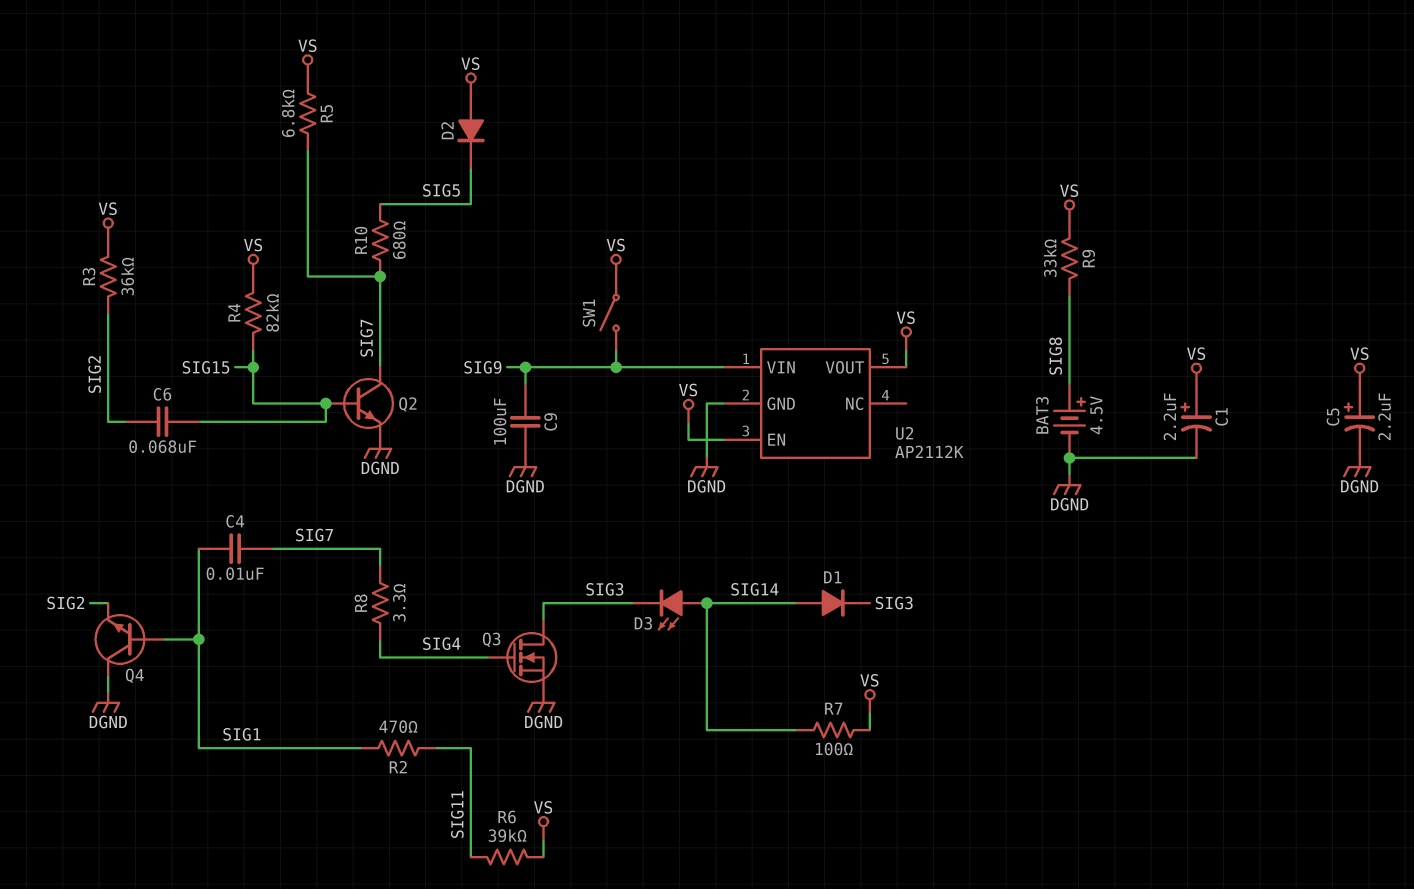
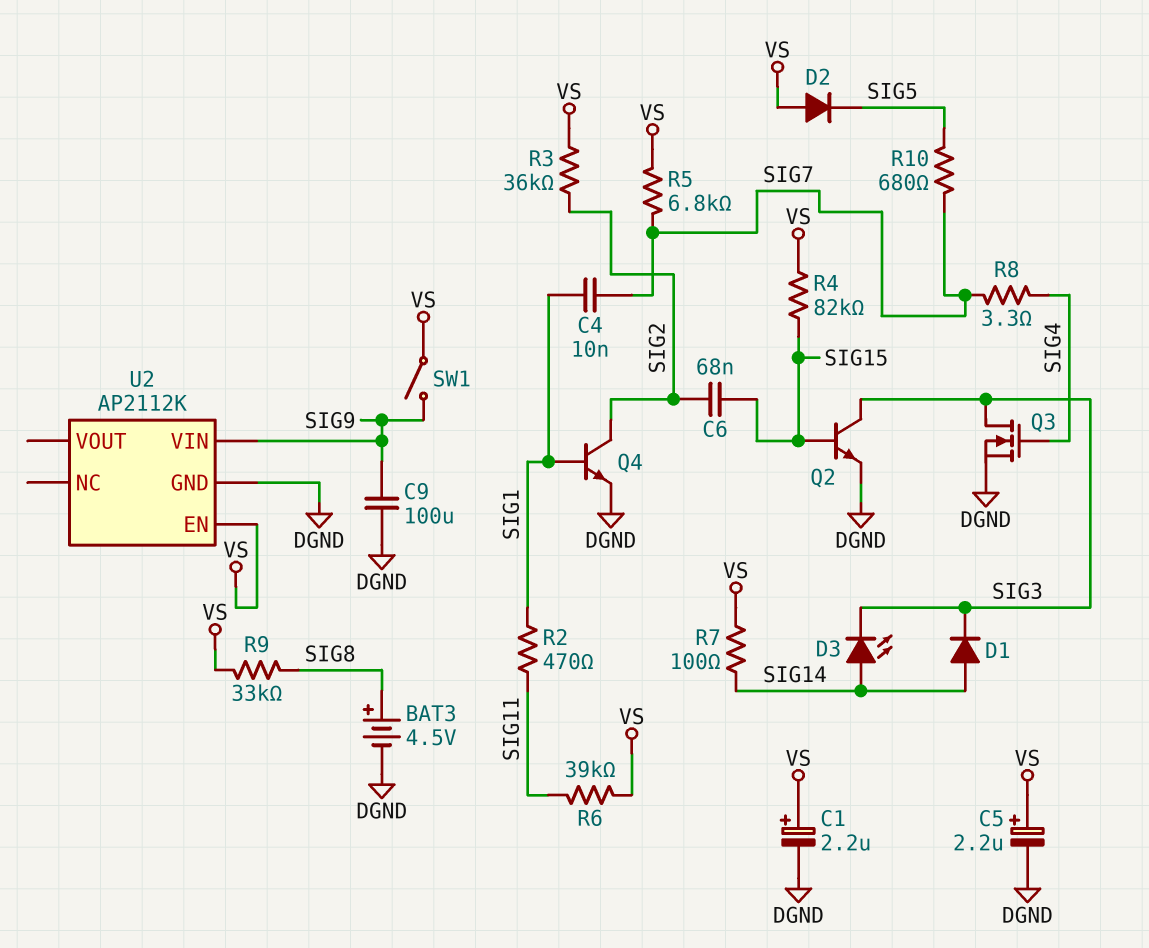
Q2: NPN (B SIG15, C SIG7, E DGND) -> NPN (B SIG15, C SIG3, E DGND)
Q4: NPN (B SIG1, C DGND, E SIG2) -> NPN (B SIG1, C SIG2, E DGND)
U2 pin VOUT: VS -> none

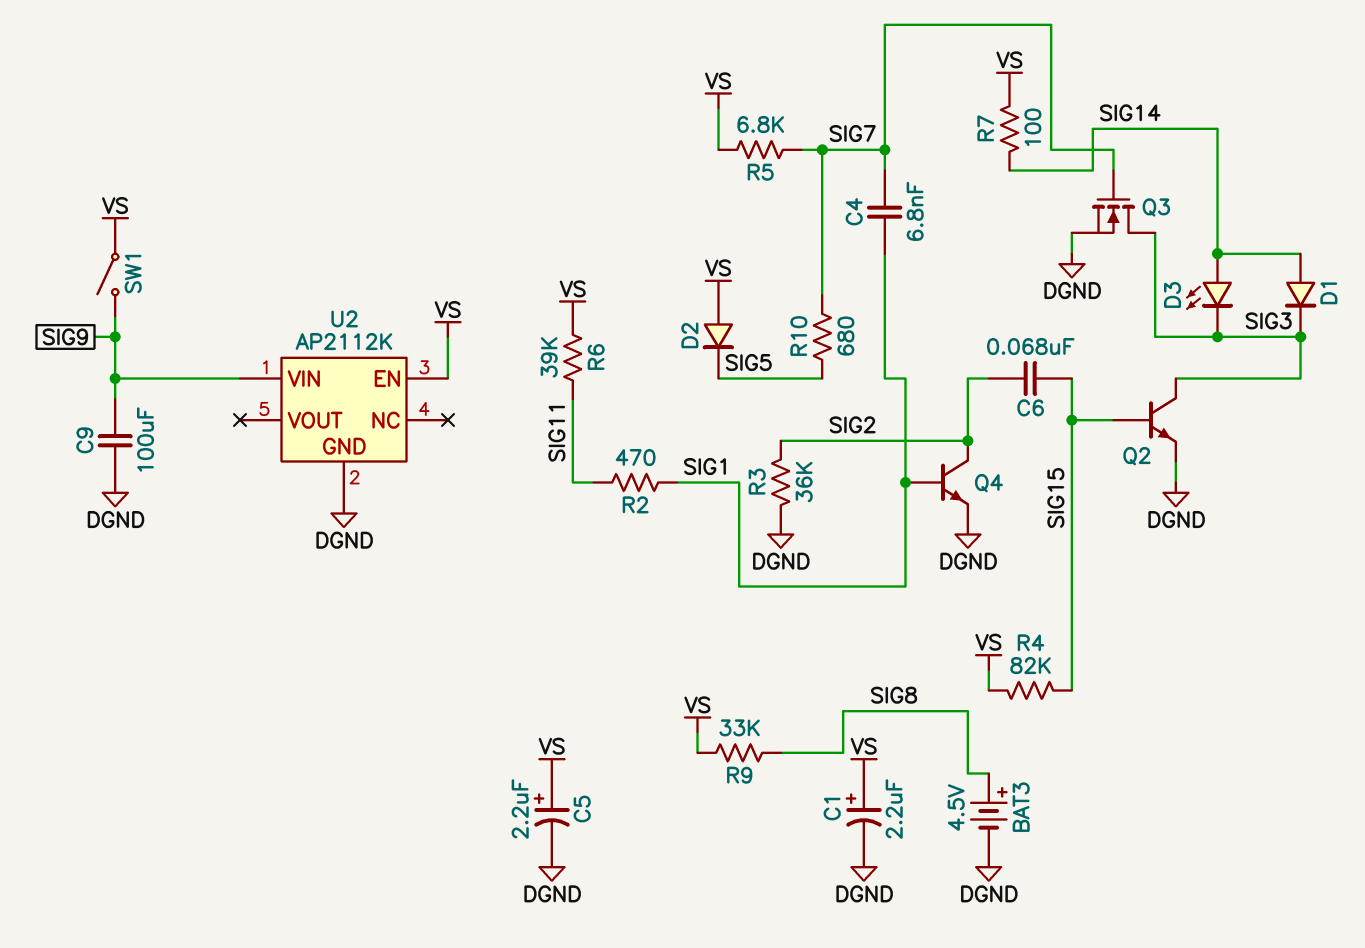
C4: 10nF (SIG1, SIG7) -> 6.8nF (SIG1, SIG7)
Q3: NMOS (G SIG4, D SIG3, S DGND) -> NMOS (G SIG7, D SIG3, S DGND)
R3: 36k (SIG2, VS) -> 36k (DGND, SIG2)
R8: 3.3 (SIG4, SIG7) -> none

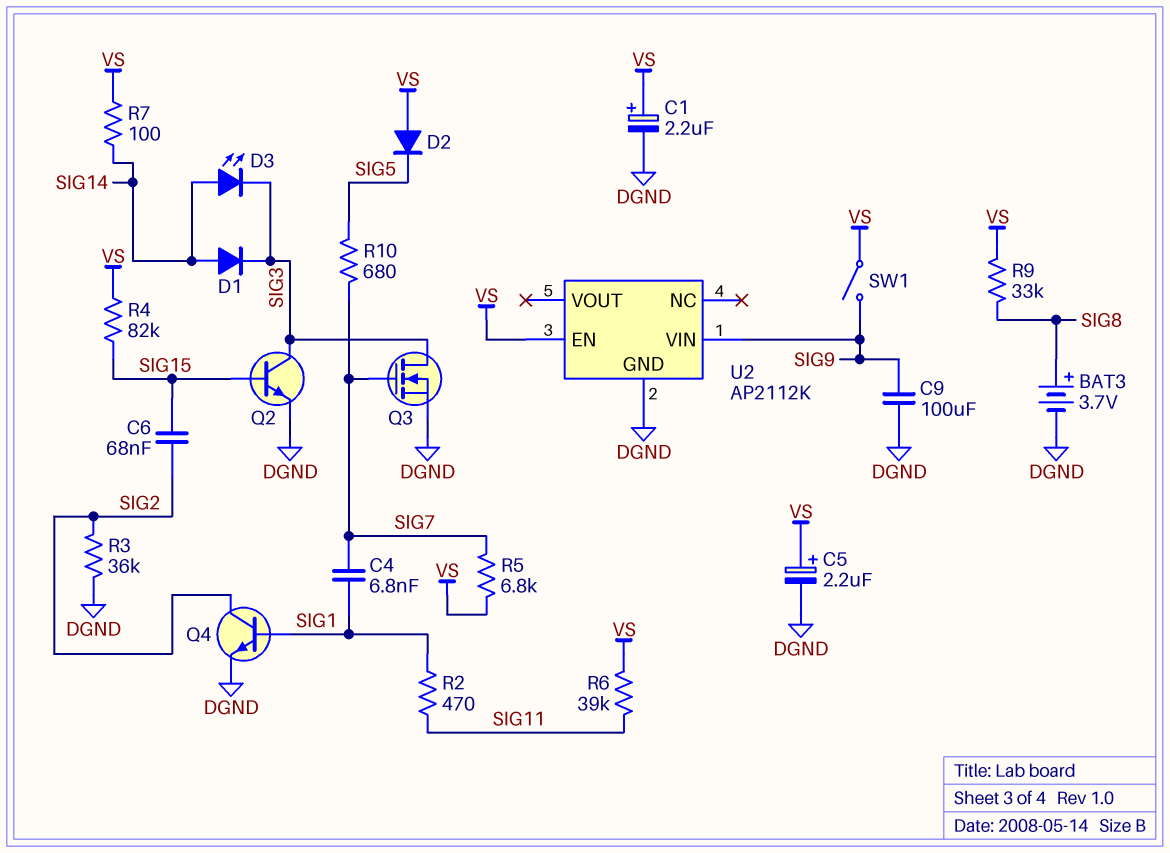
BAT3: 4.5V (plus SIG8, minus DGND) -> 3.7V (plus SIG8, minus DGND)

